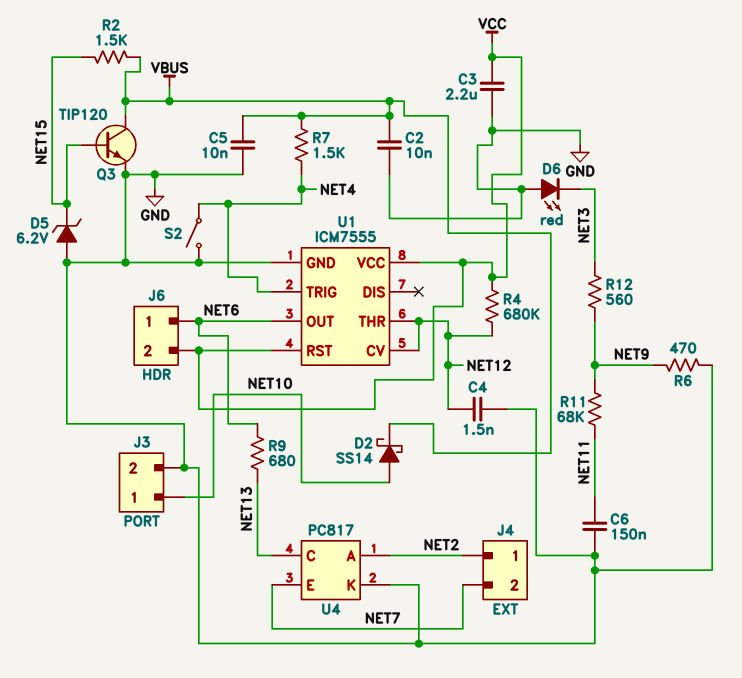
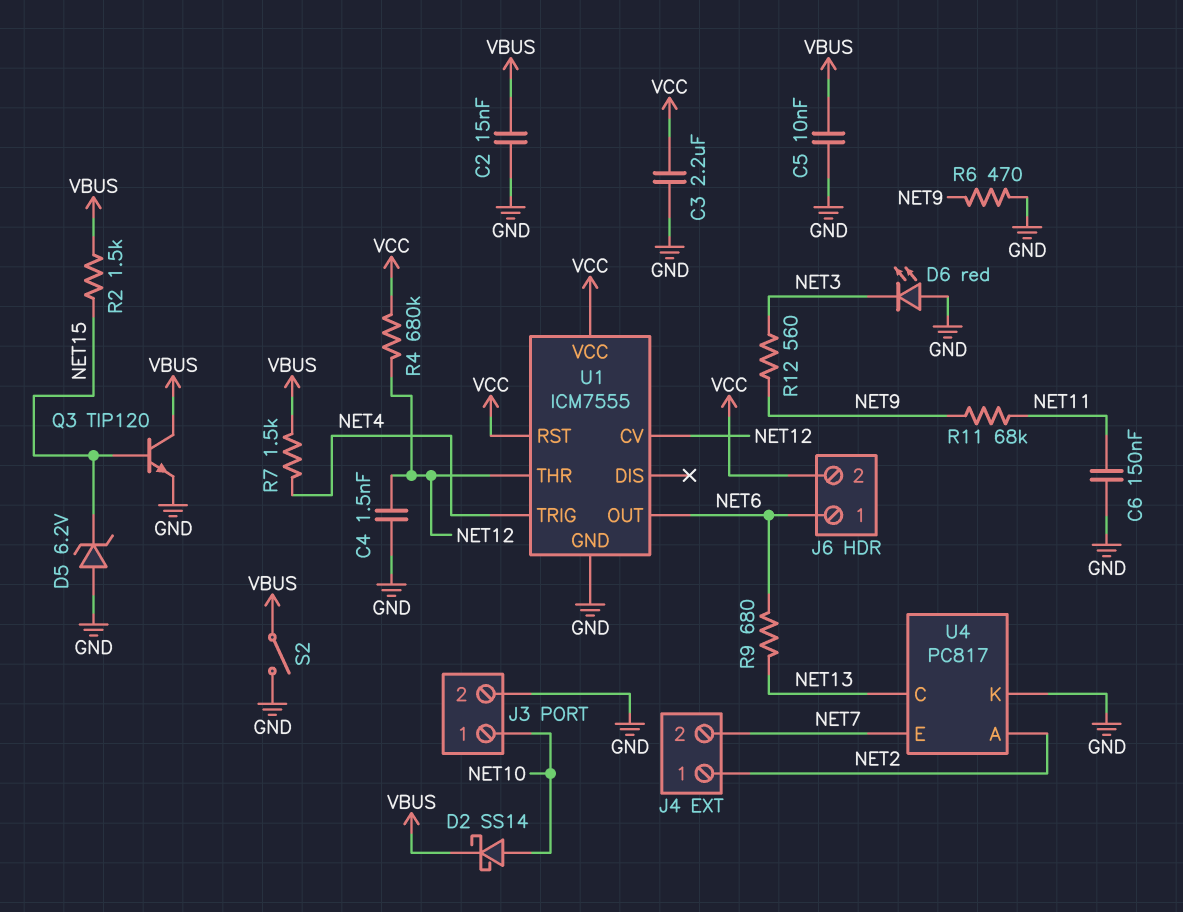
C2: 10nF (GND, VBUS) -> 15nF (GND, VBUS)
S2: switch (GND, NET4) -> switch (GND, VBUS)

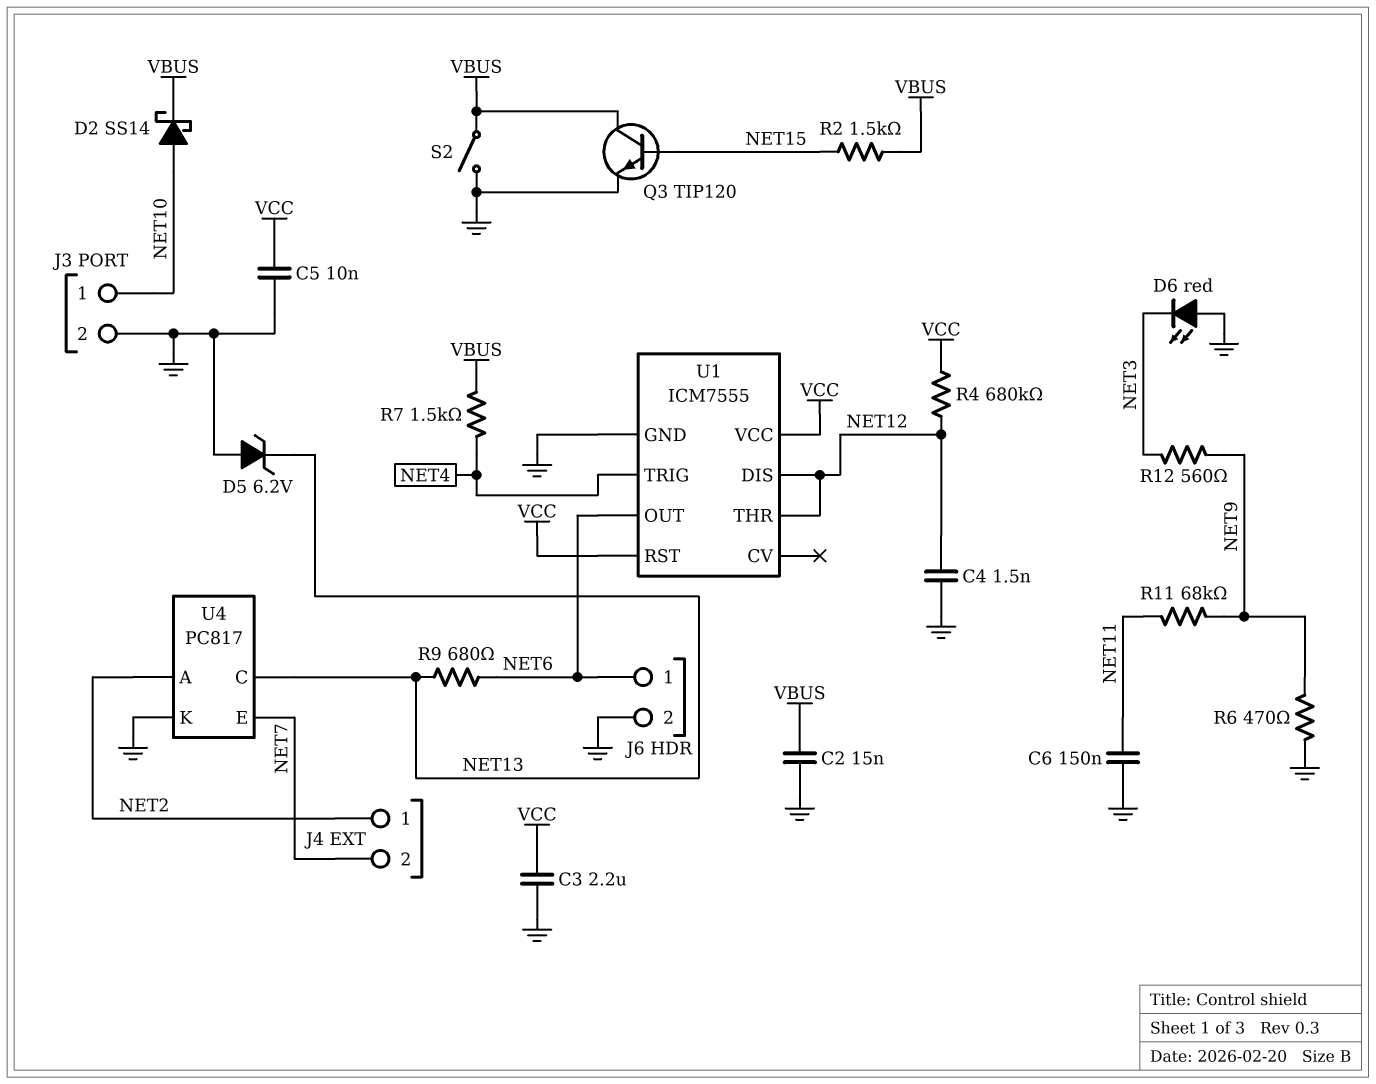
C5: 10nF (GND, VBUS) -> 10nF (GND, VCC)
D5: zener 6.2V (A GND, K NET15) -> zener 6.2V (A GND, K NET13)
J6 pin 2: VCC -> GND
U1 pin CV: NET12 -> none
U1 pin DIS: none -> NET12

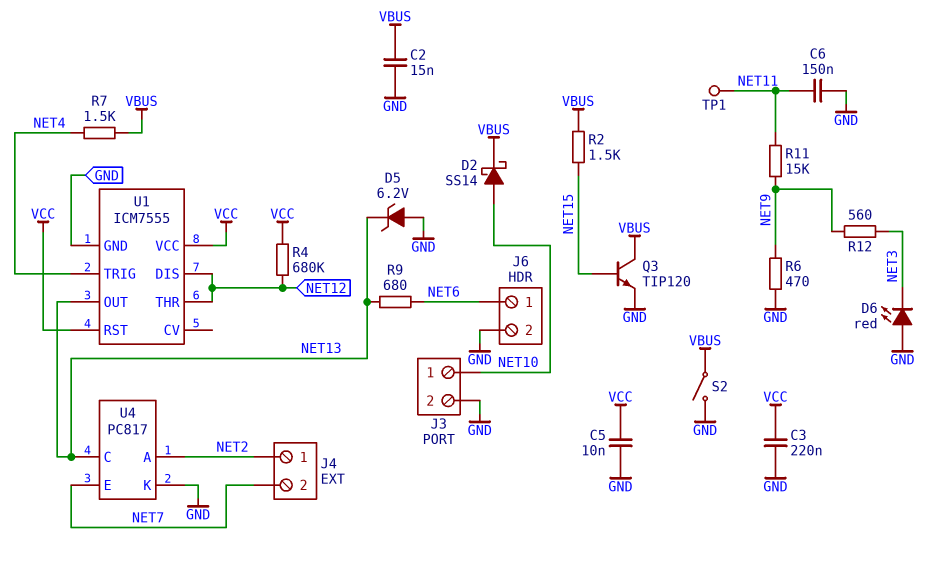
C3: 2.2uF (GND, VCC) -> 220nF (GND, VCC)
C4: 1.5nF (GND, NET12) -> none
R11: 68k (NET9, NET11) -> 15k (NET9, NET11)
TP1: none -> test point (NET11)
U1 pin OUT: NET6 -> NET13

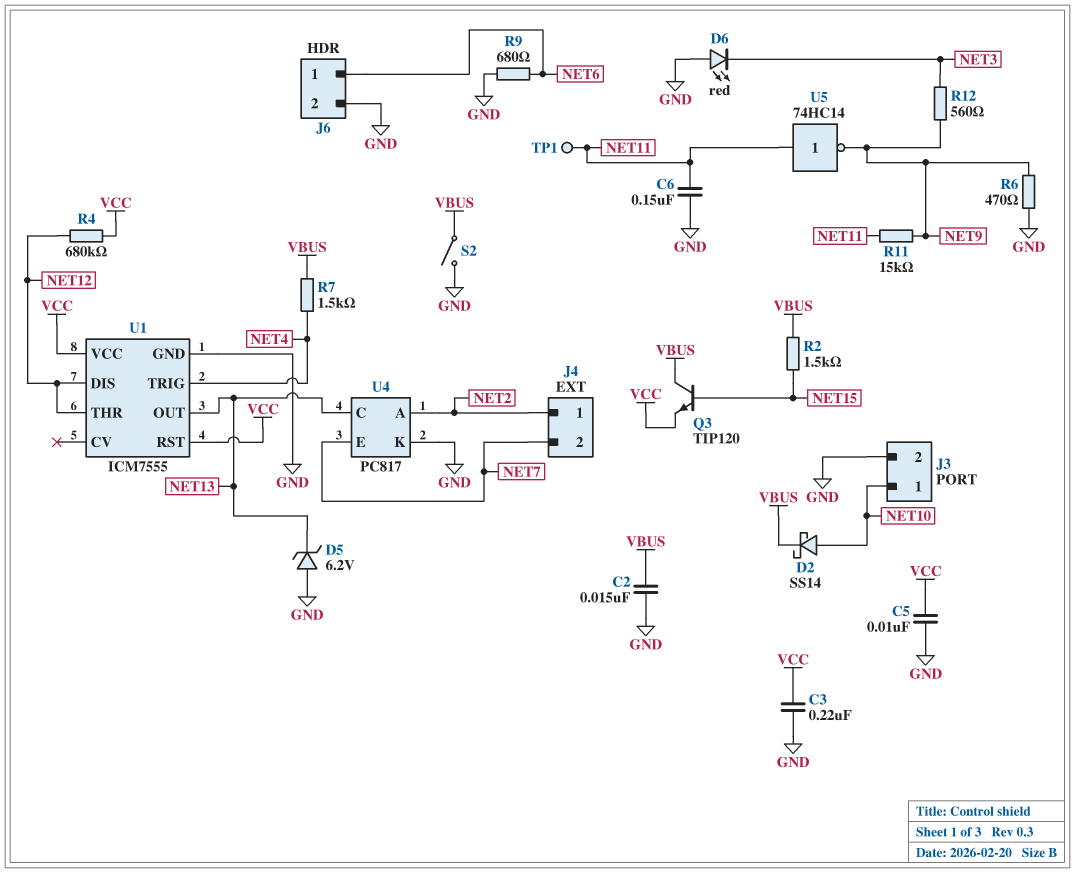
Q3: NPN TIP120 (B NET15, C VBUS, E GND) -> NPN TIP120 (B NET15, C VBUS, E VCC)
R9: 680 (NET6, NET13) -> 680 (GND, NET6)
U5: none -> NOT 74HC14 (in NET11, out NET9)

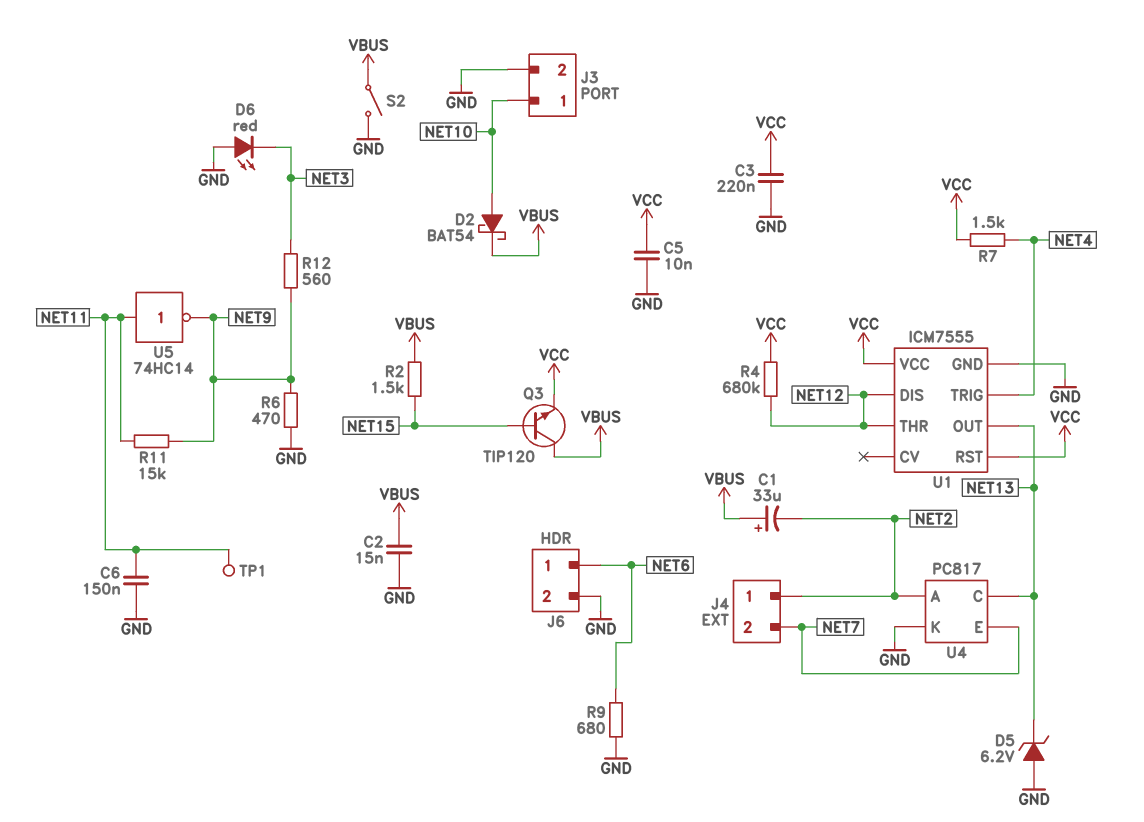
C1: none -> 33uF (plus VBUS, minus NET2)
D2: schottky SS14 (A NET10, K VBUS) -> schottky BAT54 (A NET10, K VBUS)
R7: 1.5k (NET4, VBUS) -> 1.5k (NET4, VCC)

